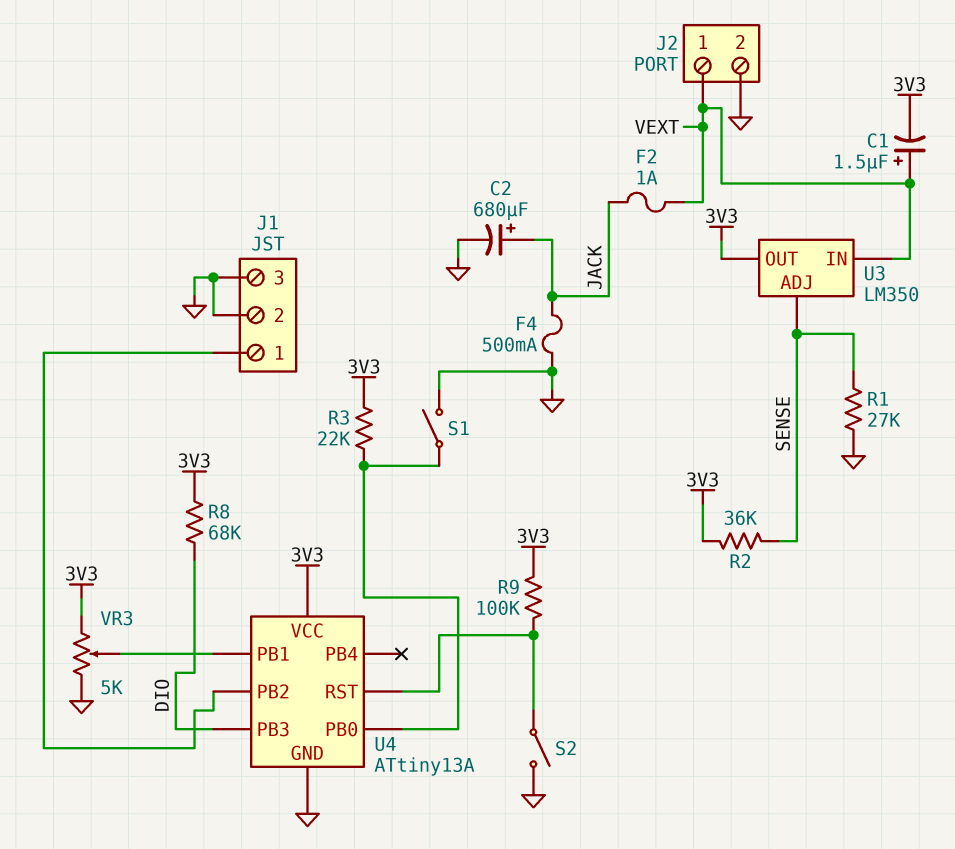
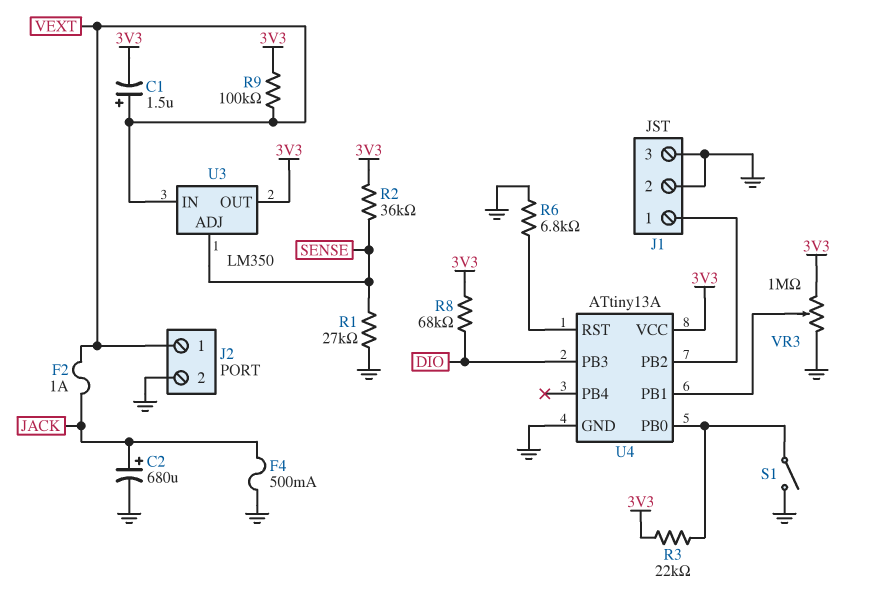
R6: none -> 6.8k (GND, U4/RST)
R9: 100k (3V3, U4/RST) -> 100k (3V3, VEXT)
S2: switch (GND, U4/RST) -> none
VR3: 5k (3V3, GND, wiper U4/PB1) -> 1M (3V3, GND, wiper U4/PB1)

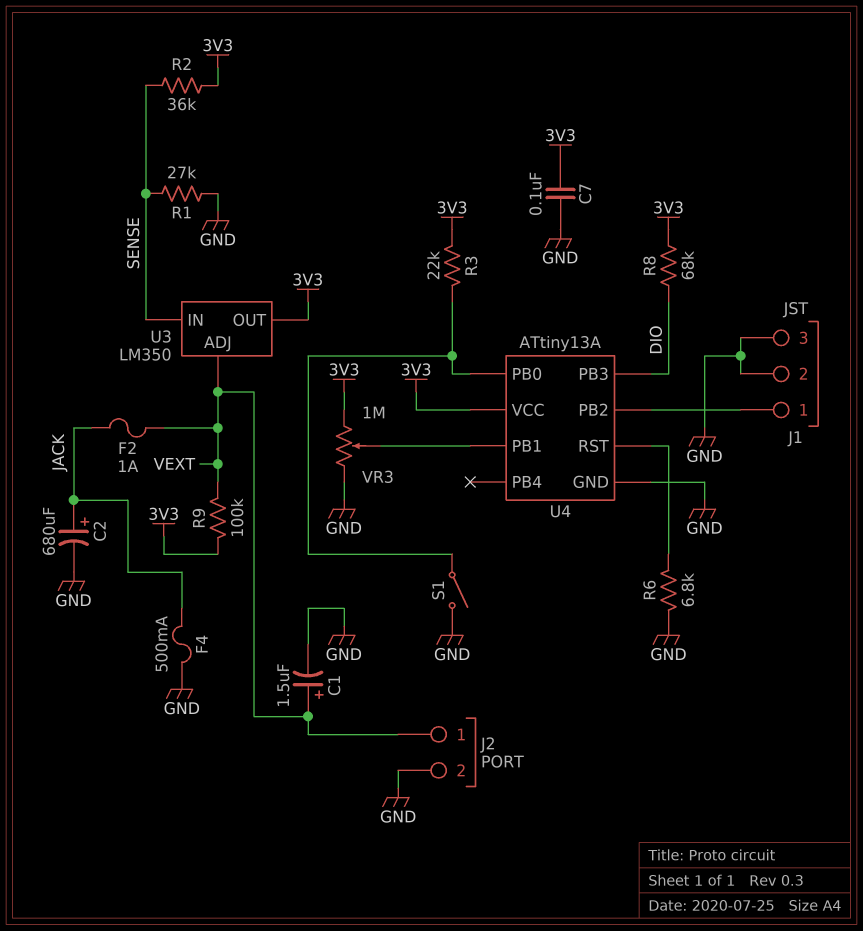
C1: 1.5uF (plus VEXT, minus 3V3) -> 1.5uF (plus VEXT, minus GND)
C7: none -> 100nF (3V3, GND)
U3 pin ADJ: SENSE -> VEXT
U3 pin IN: VEXT -> SENSE

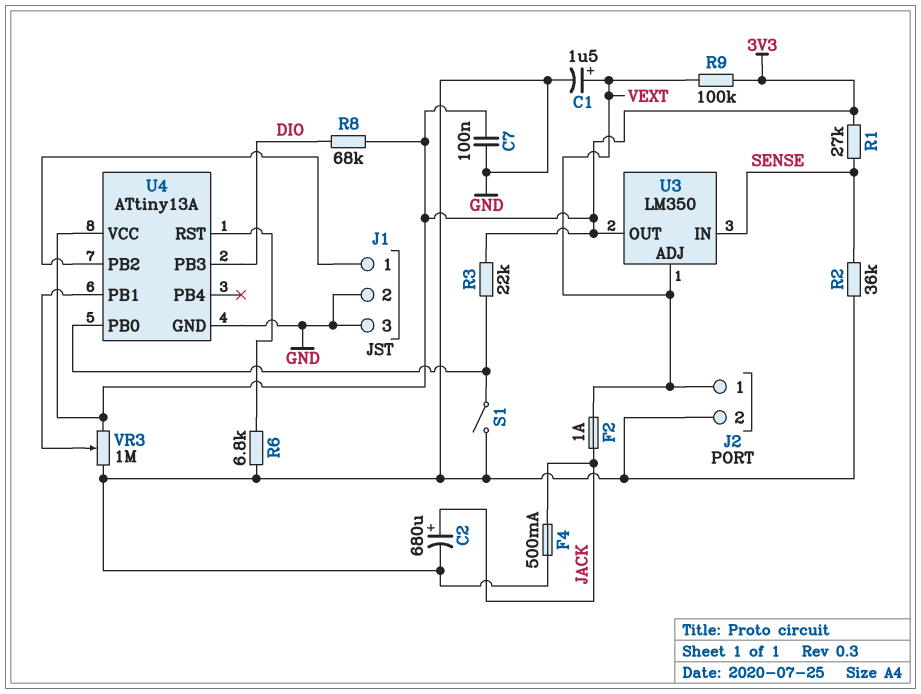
R1: 27k (GND, SENSE) -> 27k (3V3, SENSE)
R2: 36k (3V3, SENSE) -> 36k (GND, SENSE)

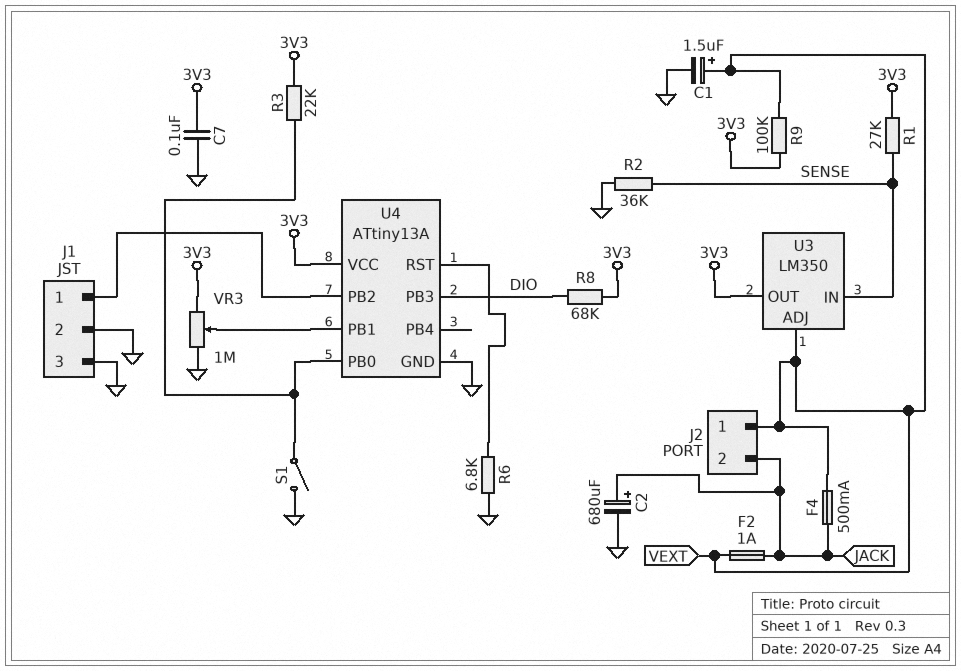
F4: 500mA (GND, JACK) -> 500mA (JACK, VEXT)
J2 pin 2: GND -> JACK

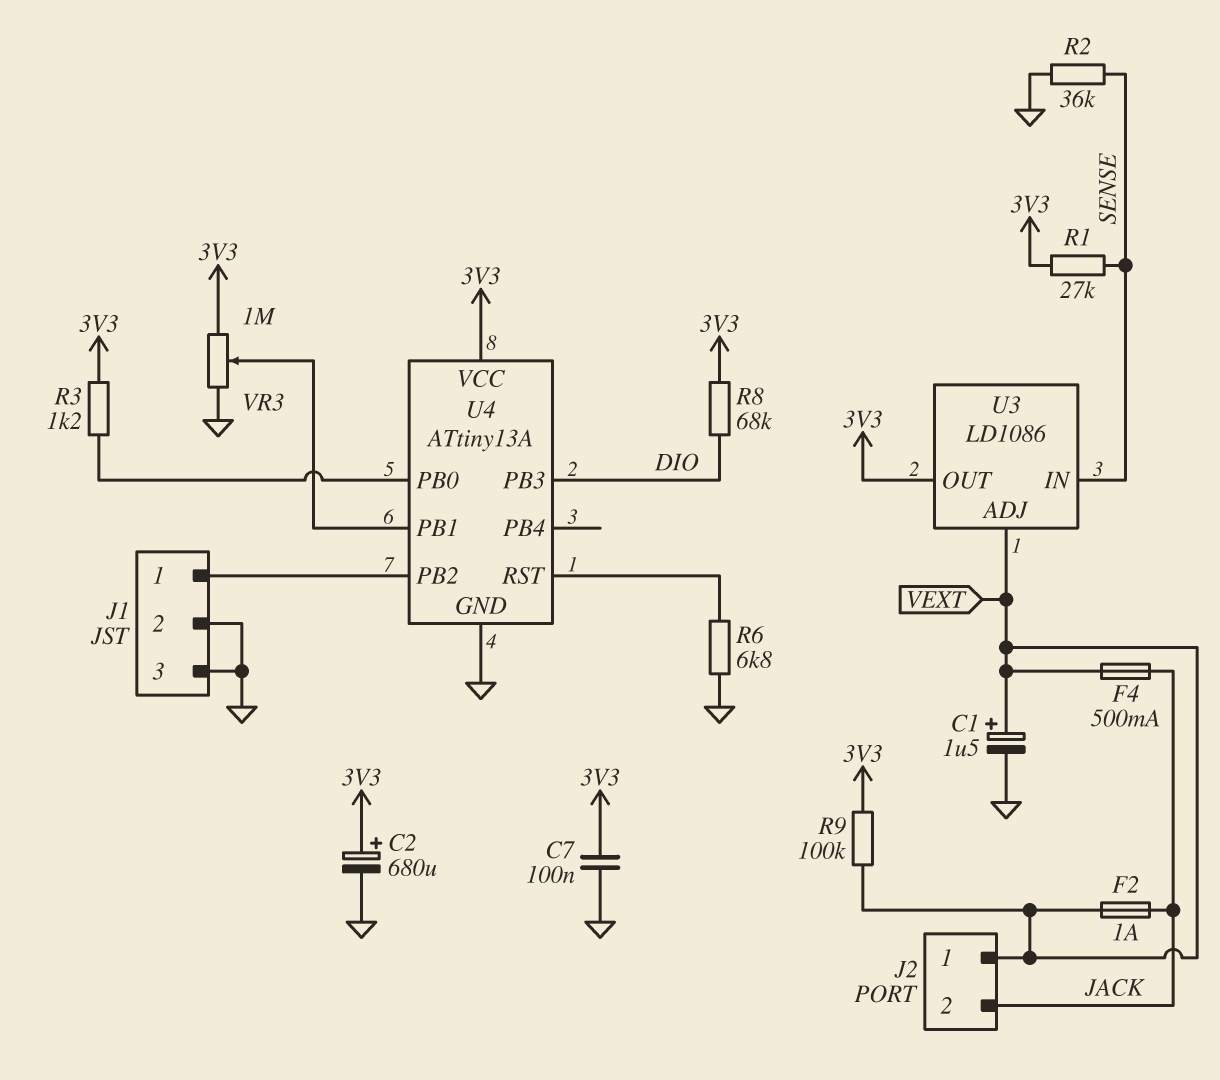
C2: 680uF (plus JACK, minus GND) -> 680uF (plus 3V3, minus GND)
R3: 22k (3V3, U4/PB0) -> 1.2k (3V3, U4/PB0)
S1: switch (GND, U4/PB0) -> none
U3: LM350 -> LD1086

